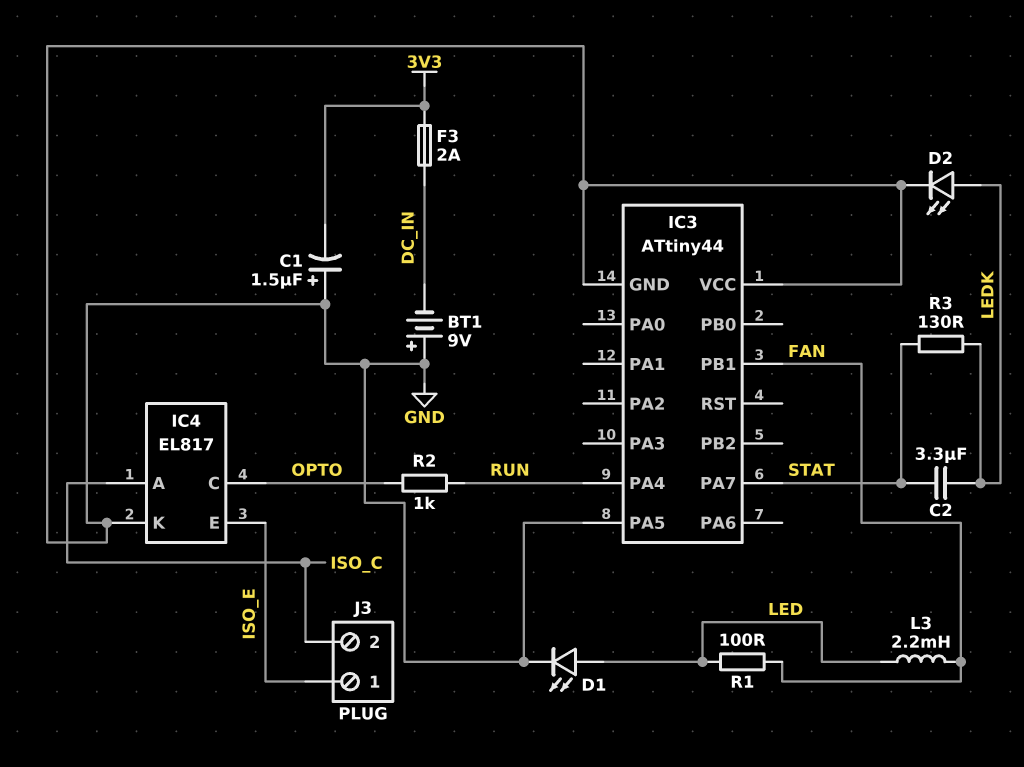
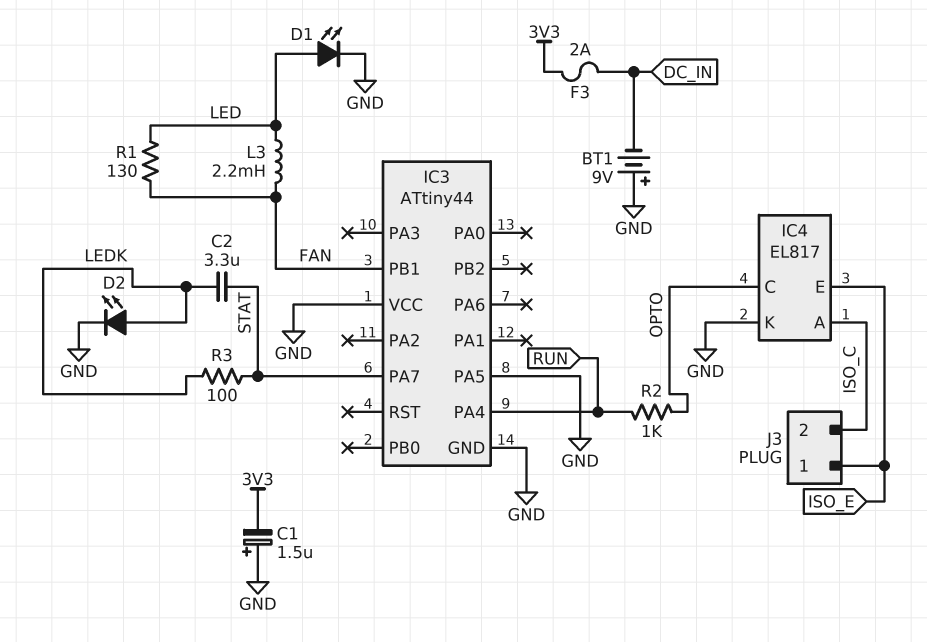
R1: 100 (FAN, LED) -> 130 (FAN, LED)
R3: 130 (LEDK, STAT) -> 100 (LEDK, STAT)

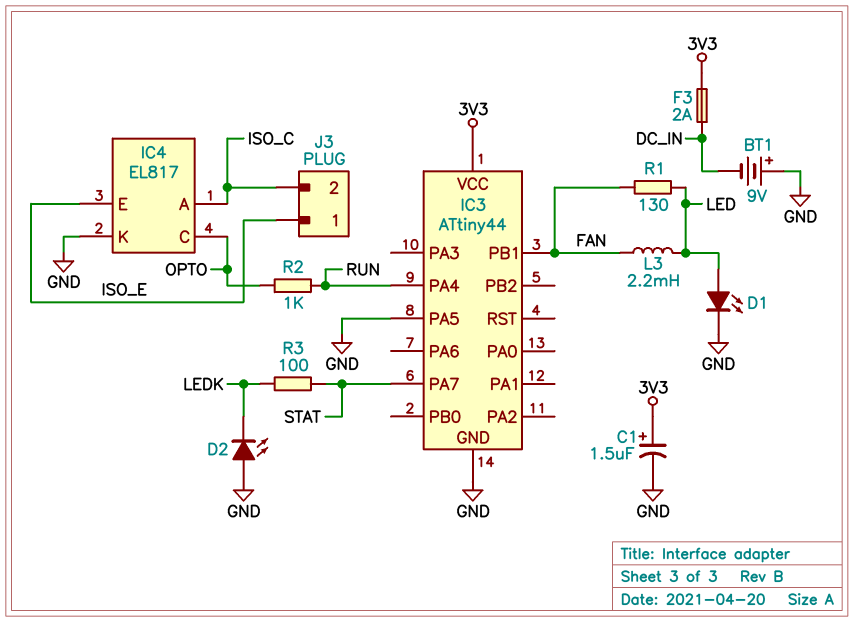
C1: 1.5uF (plus GND, minus 3V3) -> 1.5uF (plus 3V3, minus GND)
C2: 3.3uF (LEDK, STAT) -> none
D2: LED (A LEDK, K GND) -> LED (A GND, K LEDK)
IC3 pin VCC: GND -> 3V3

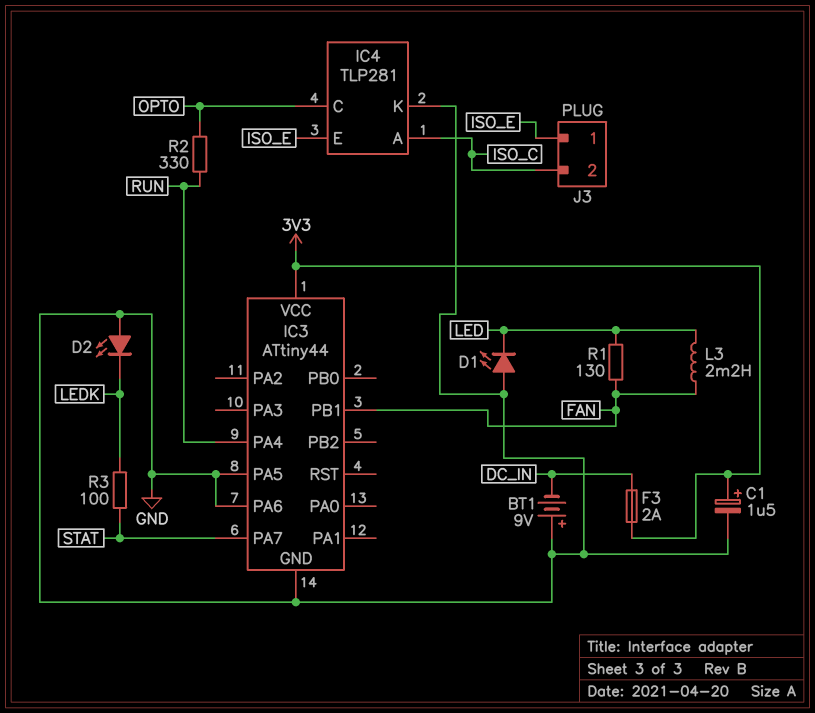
D1: LED (A LED, K GND) -> LED (A GND, K LED)
IC3 pin PA6: none -> GND
IC4: EL817 -> TLP281
R2: 1k (OPTO, RUN) -> 330 (OPTO, RUN)

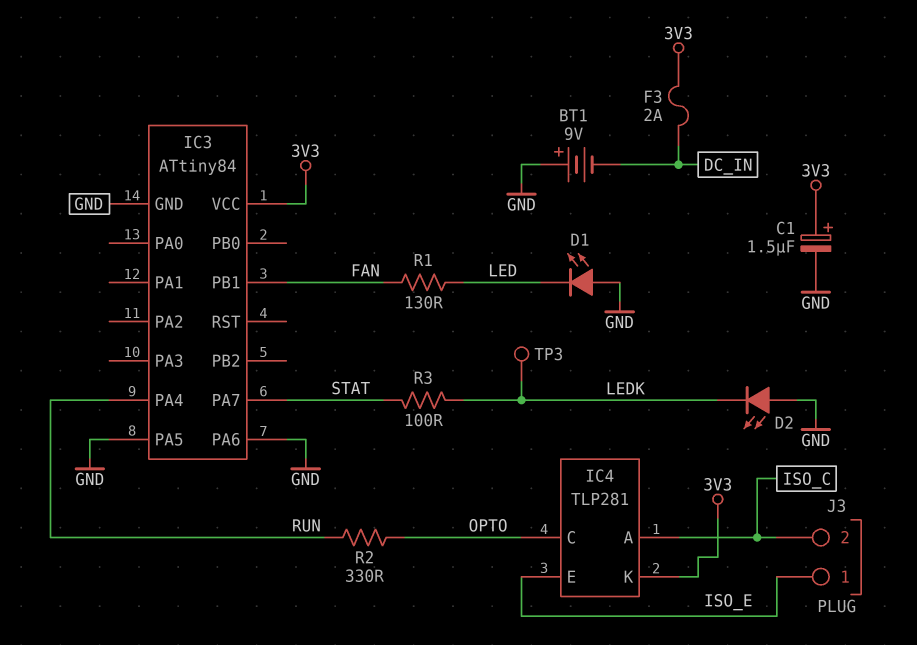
IC3: ATtiny44 -> ATtiny84
IC4 pin K: GND -> 3V3
L3: 2.2mH (FAN, LED) -> none
TP3: none -> test point (LEDK)

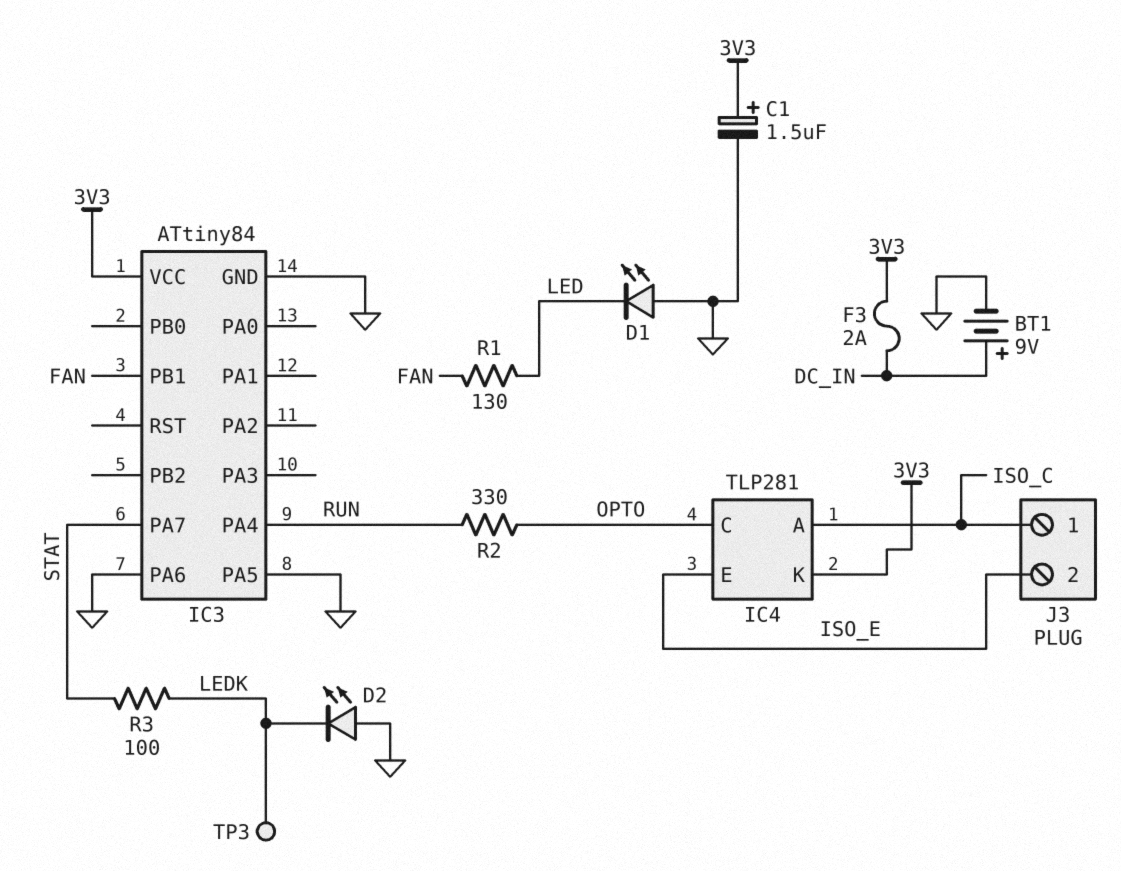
BT1: 9V (plus GND, minus DC_IN) -> 9V (plus DC_IN, minus GND)
J3 pin 1: ISO_E -> ISO_C
J3 pin 2: ISO_C -> ISO_E

